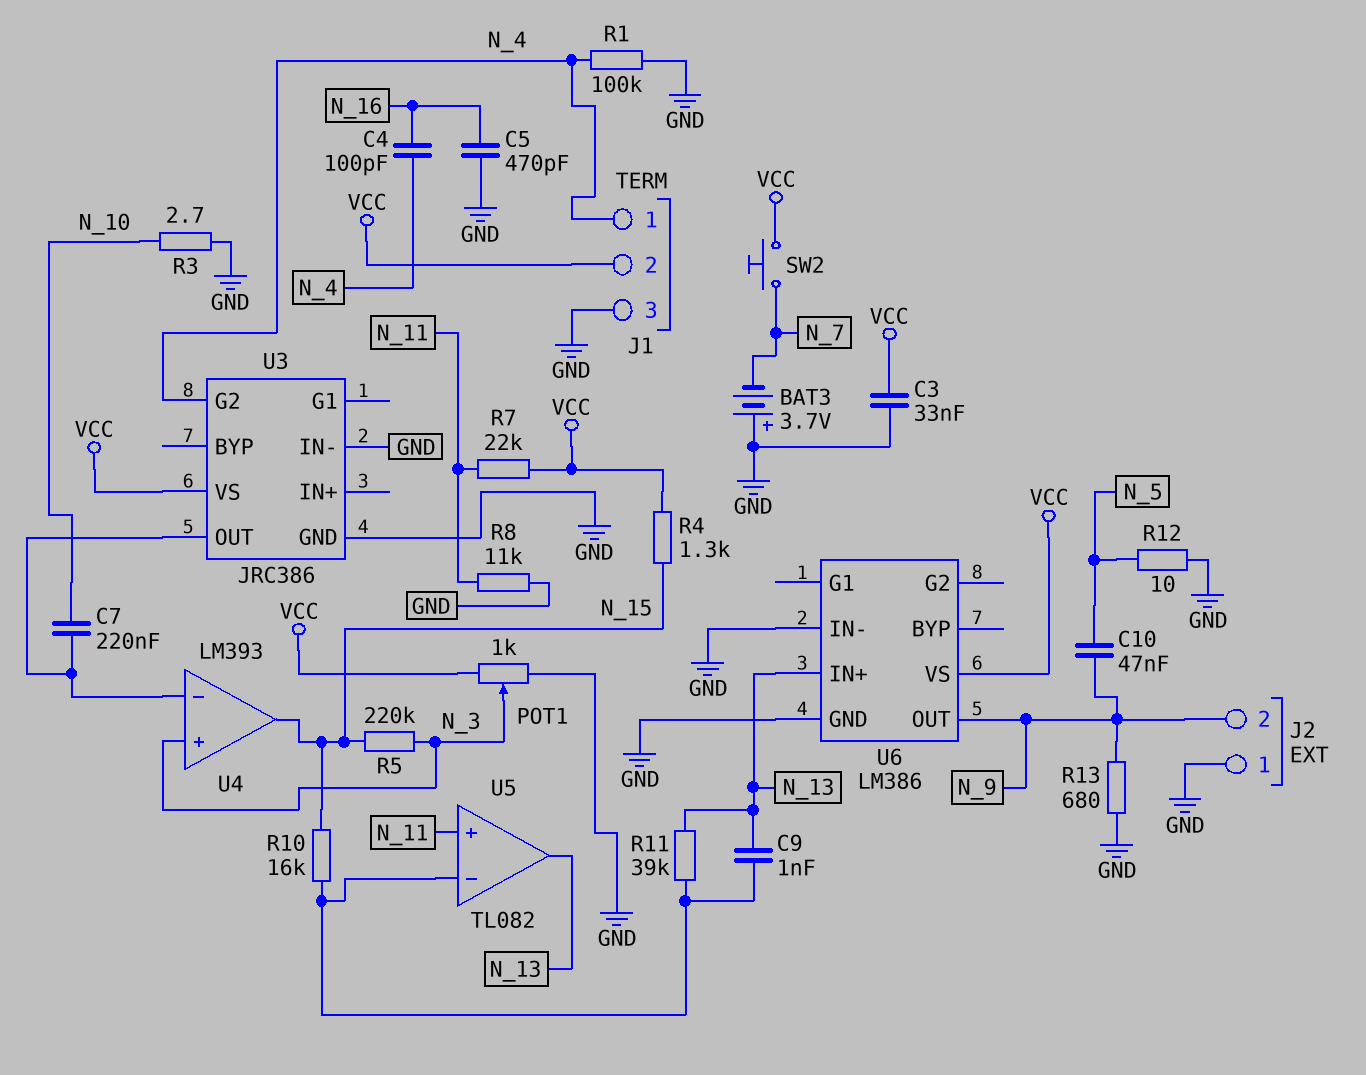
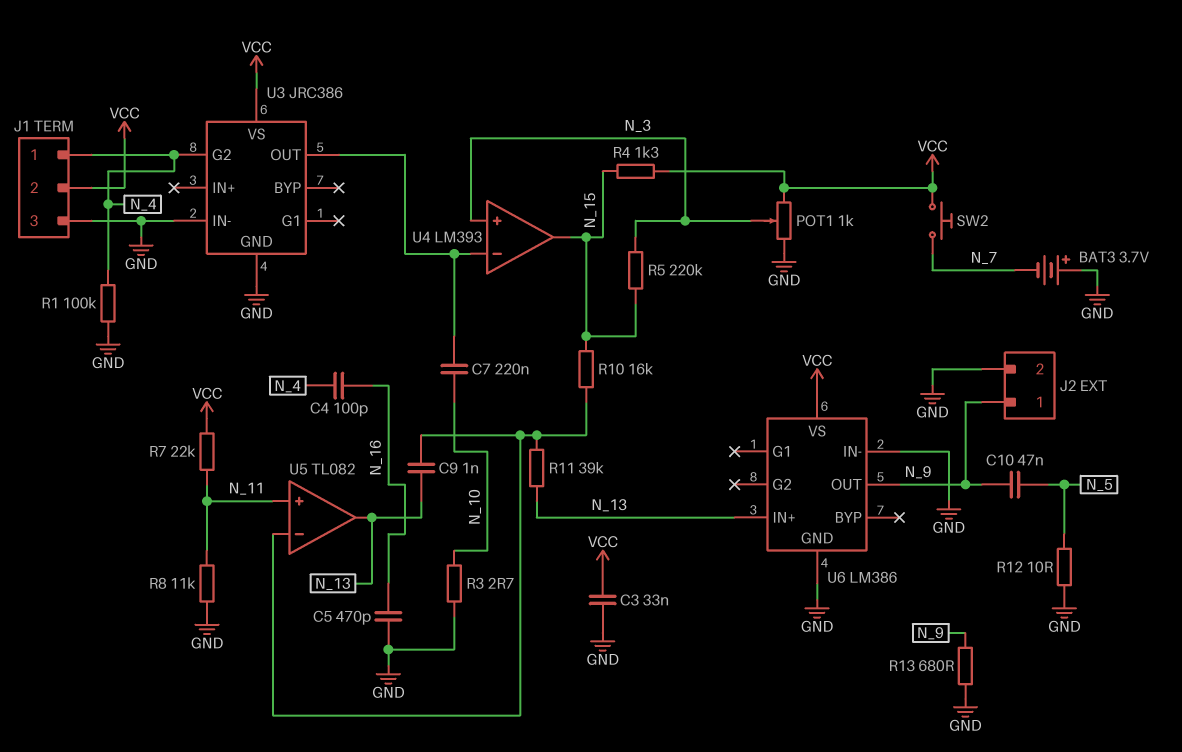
J2 pin 1: GND -> N_9
J2 pin 2: N_9 -> GND

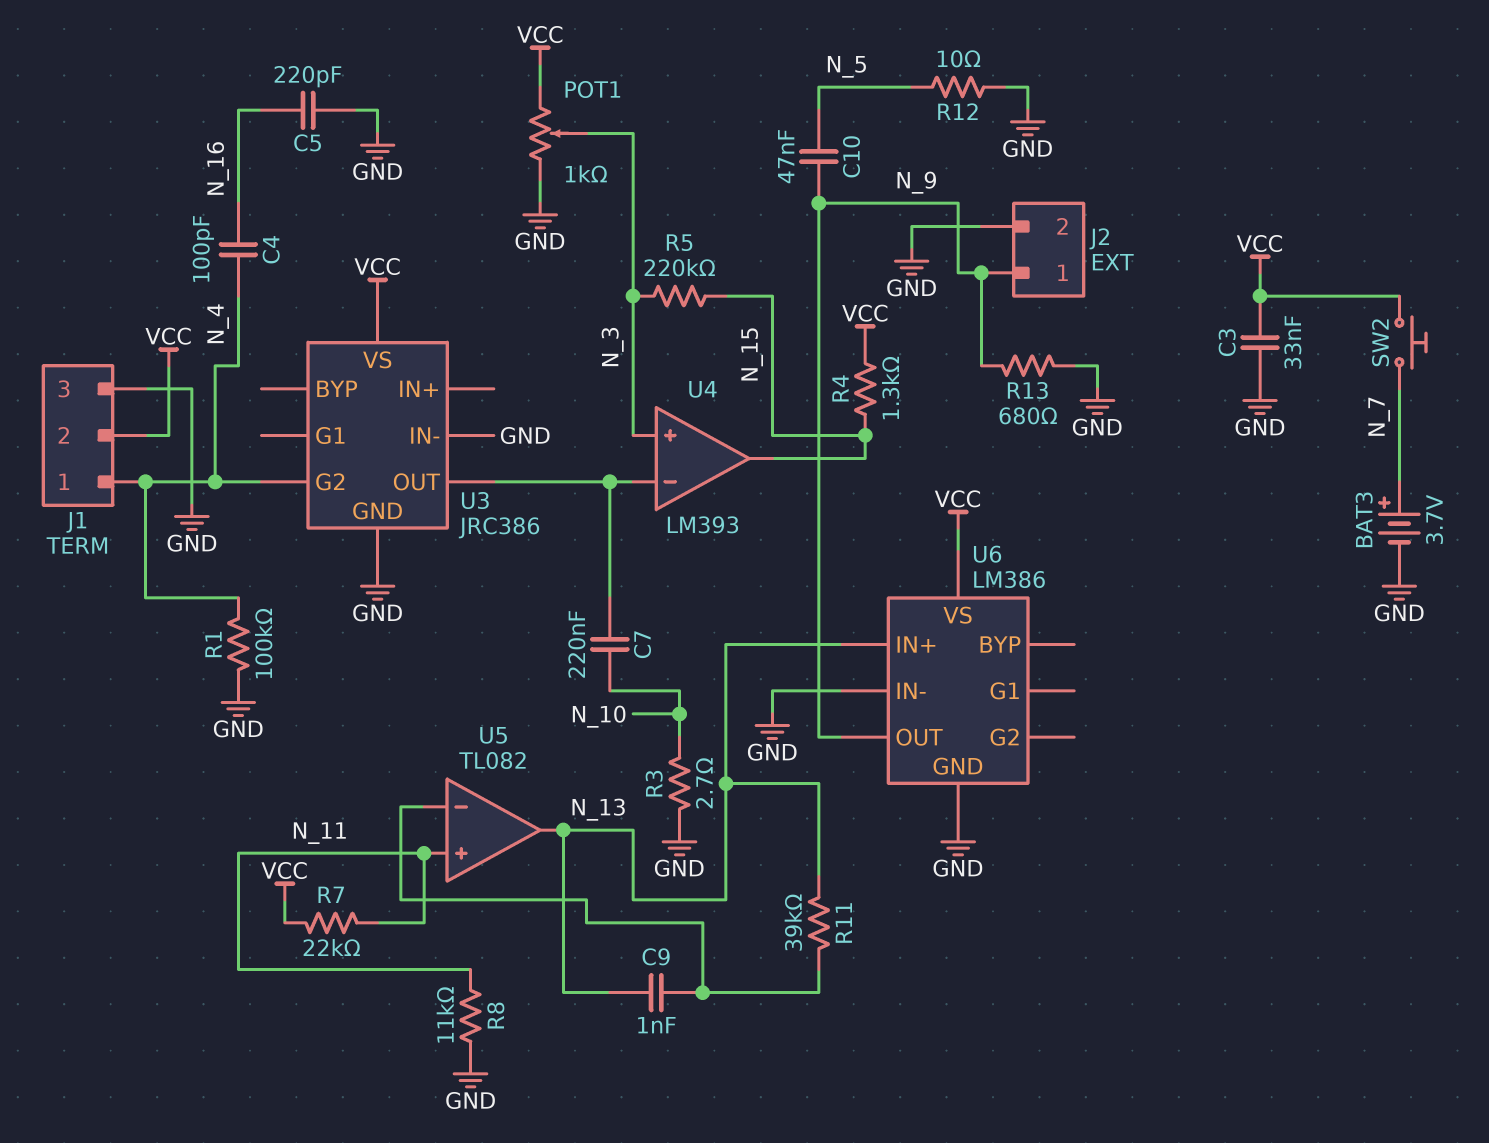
BAT3: 3.7V (plus GND, minus N_7) -> 3.7V (plus N_7, minus GND)
C5: 470pF (GND, N_16) -> 220pF (GND, N_16)
R10: 16k (N_15, U5/in-) -> none

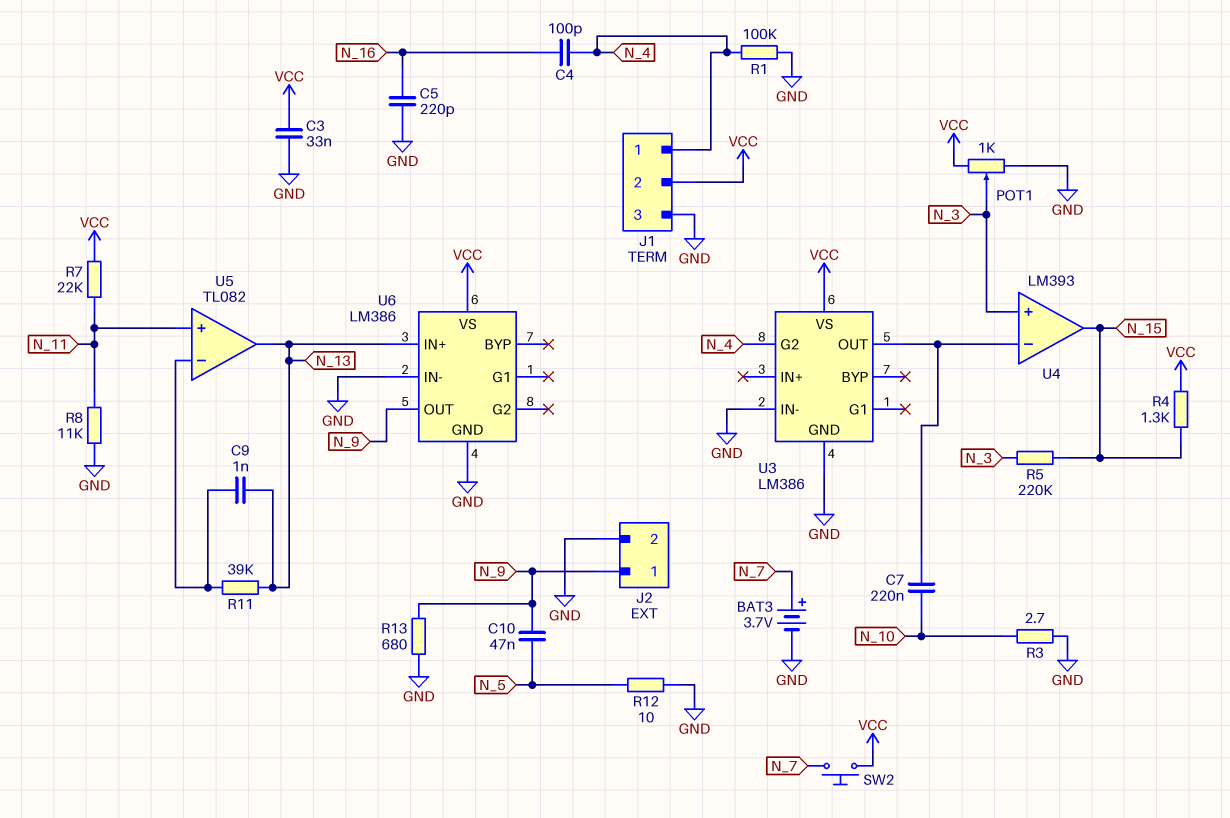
U3: JRC386 -> LM386

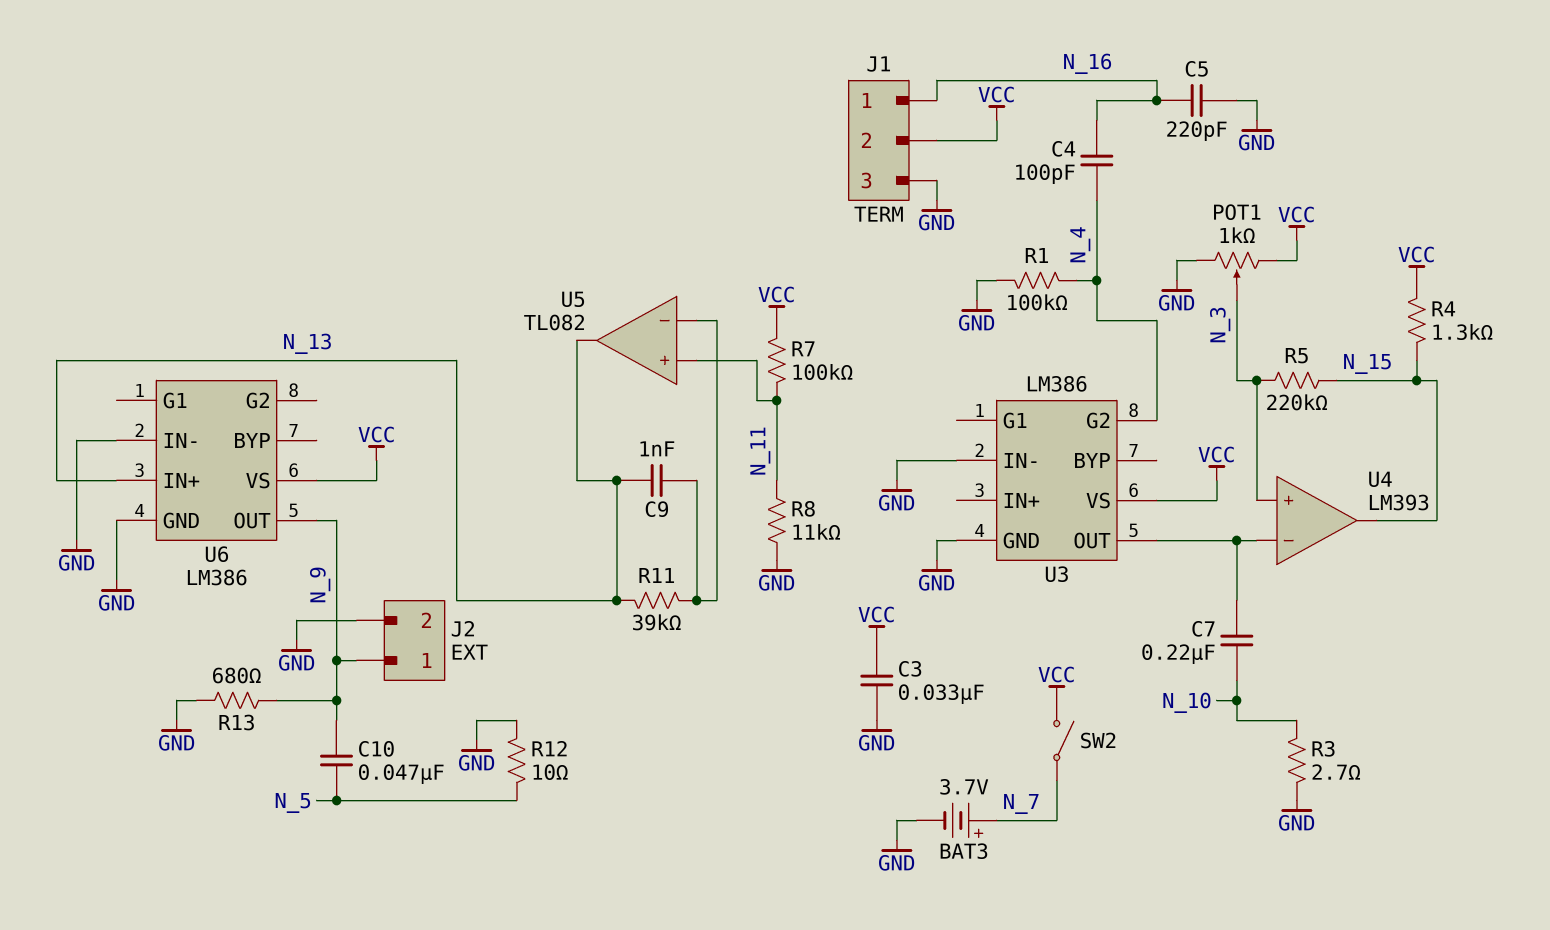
J1 pin 1: N_4 -> N_16
R7: 22k (N_11, VCC) -> 100k (N_11, VCC)
SW2: button (N_7, VCC) -> switch (N_7, VCC)

